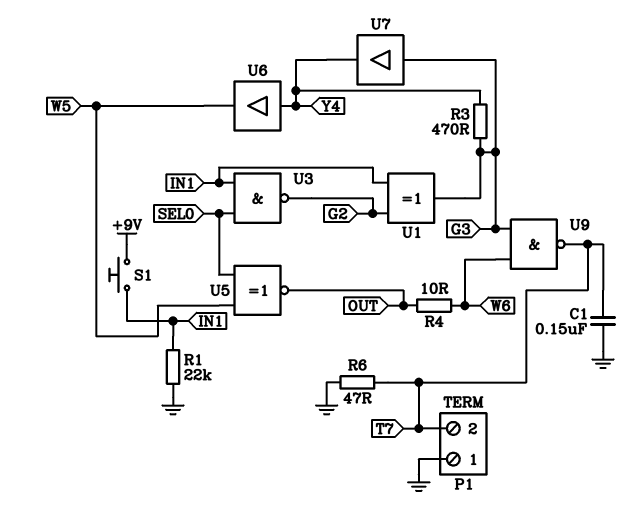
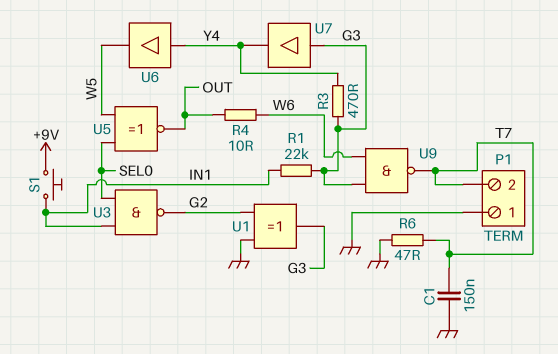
R1: 22k (GND, IN1) -> 22k (G3, IN1)
U1: XOR (in G2, in IN1, out G3) -> XOR (in G2, in GND, out G3)

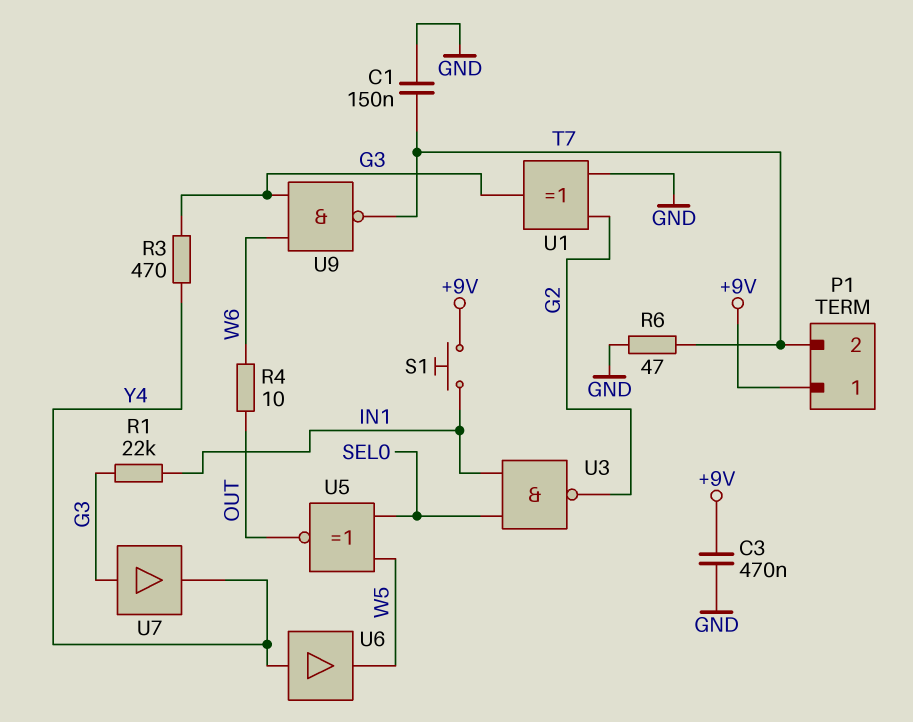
C3: none -> 470nF (+9V, GND)
P1 pin 1: GND -> +9V

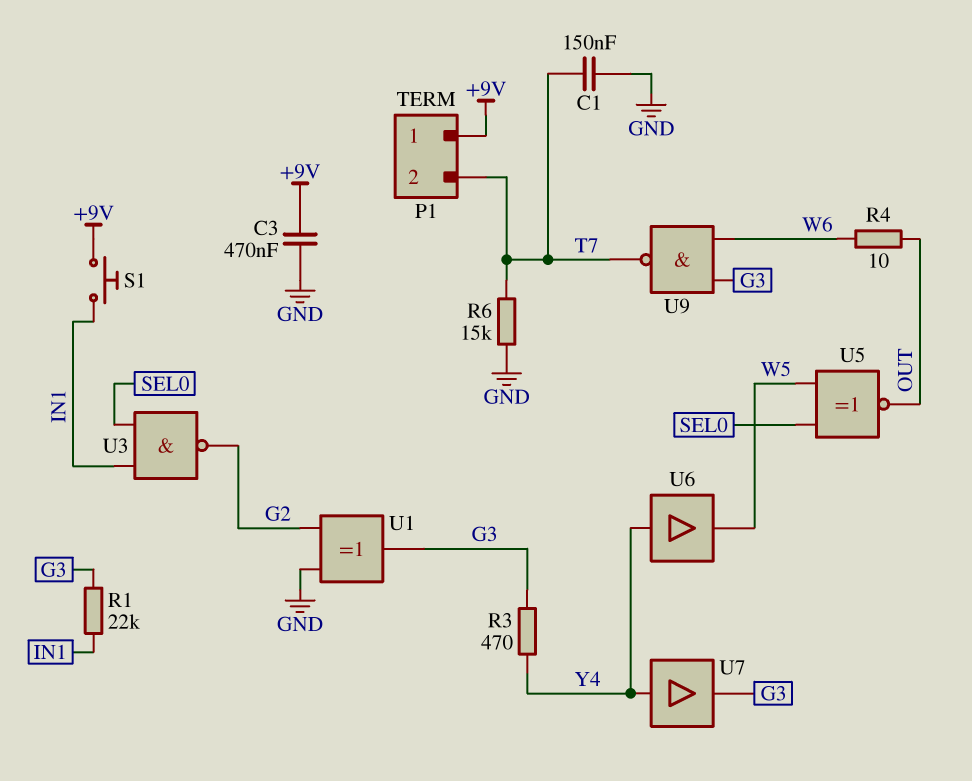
R6: 47 (GND, T7) -> 15k (GND, T7)
U7: buffer (in G3, out Y4) -> buffer (in Y4, out G3)

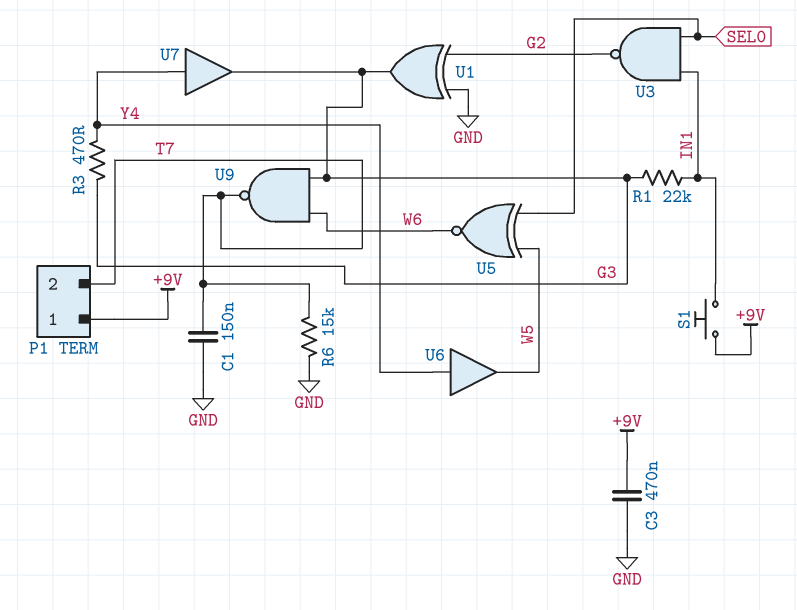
R4: 10 (OUT, W6) -> none
U5: XNOR (in SEL0, in W5, out OUT) -> XNOR (in SEL0, in W5, out W6)

